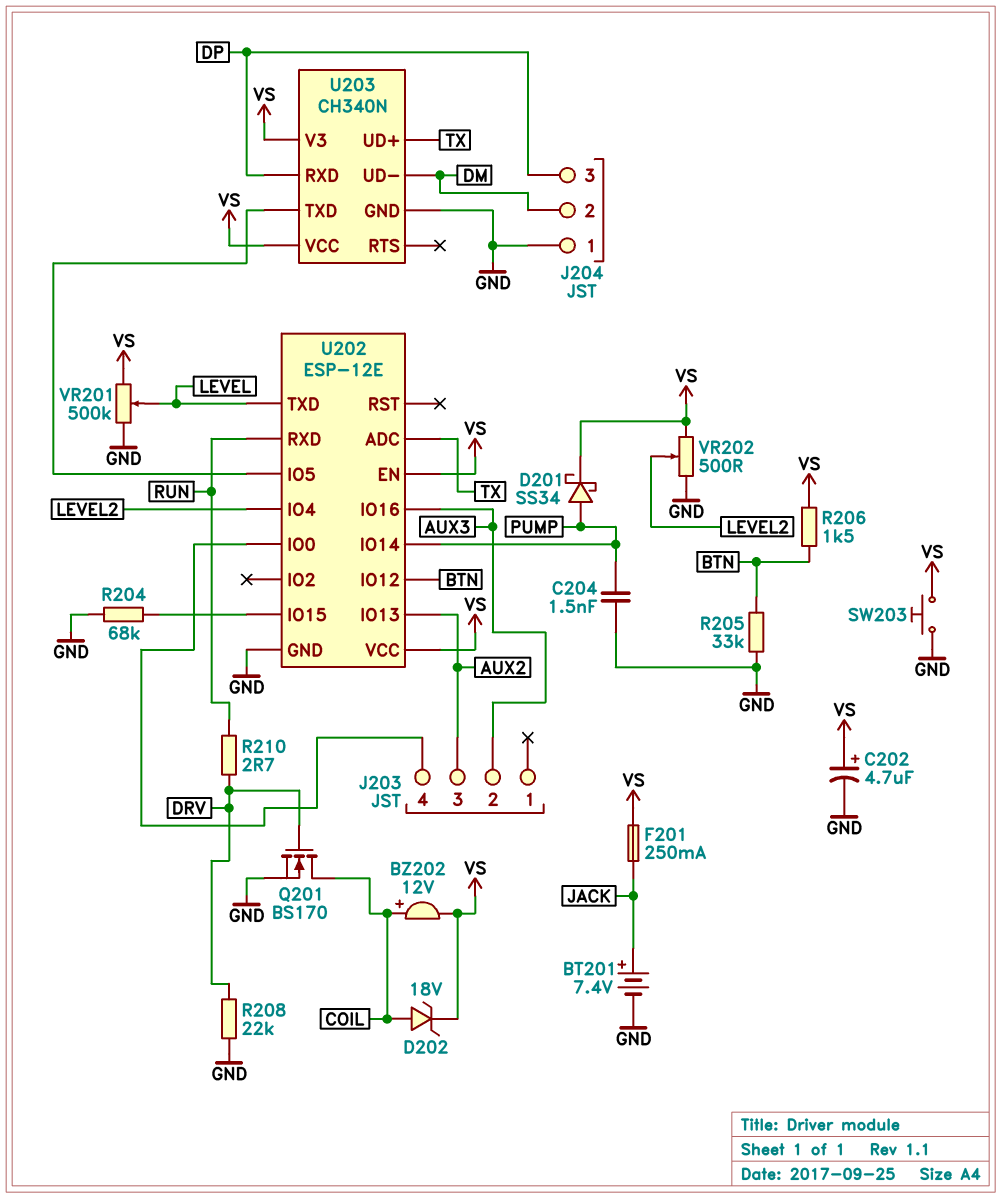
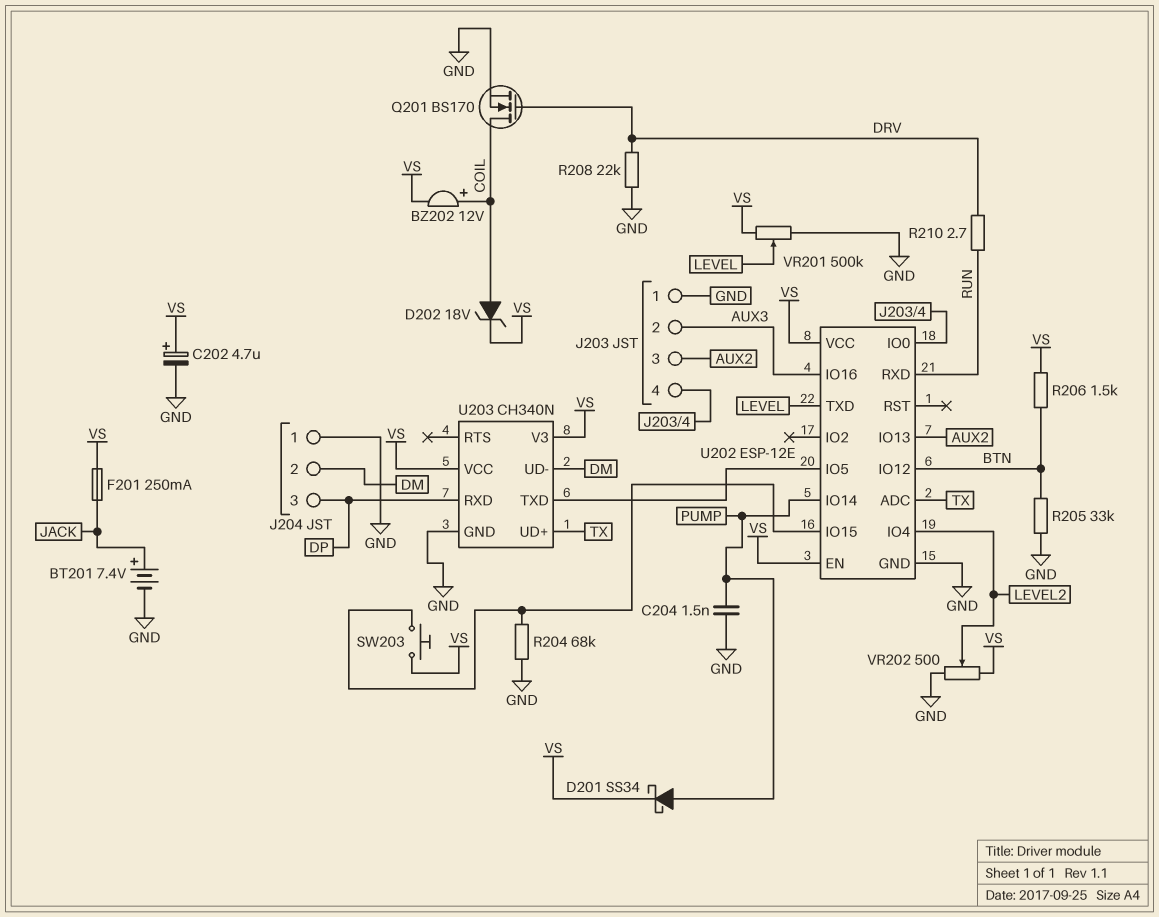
J203 pin 1: none -> GND
SW203: button (GND, VS) -> button (U202/IO15, VS)

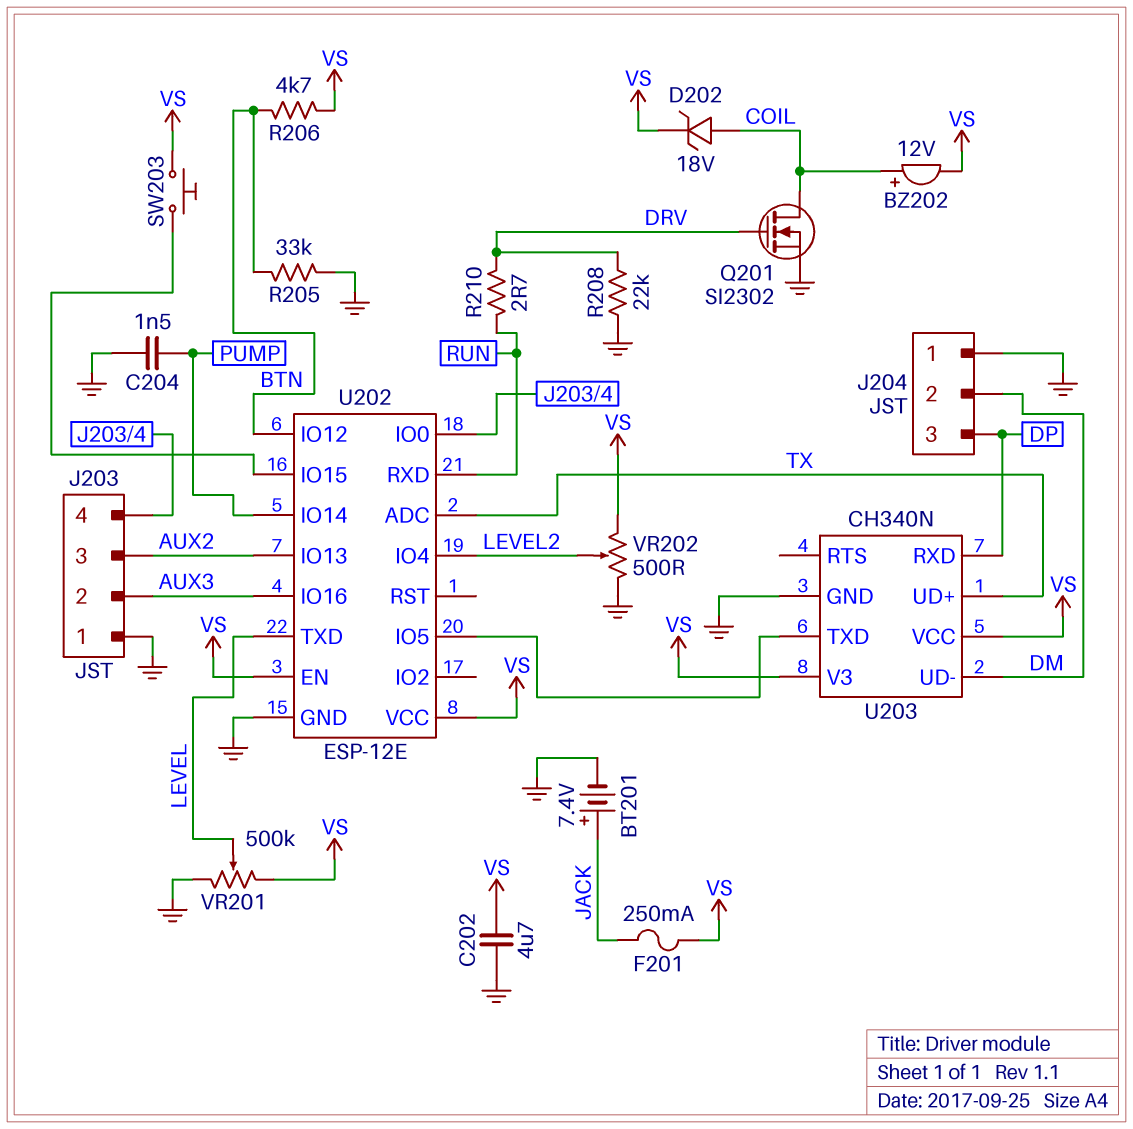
C202: 4.7uF (plus VS, minus GND) -> 4.7uF (GND, VS)
D201: schottky SS34 (A PUMP, K VS) -> none
Q201: NMOS BS170 (G DRV, D COIL, S GND) -> NMOS SI2302 (G DRV, D COIL, S GND)
R204: 68k (GND, U202/IO15) -> none
R206: 1.5k (BTN, VS) -> 4.7k (BTN, VS)

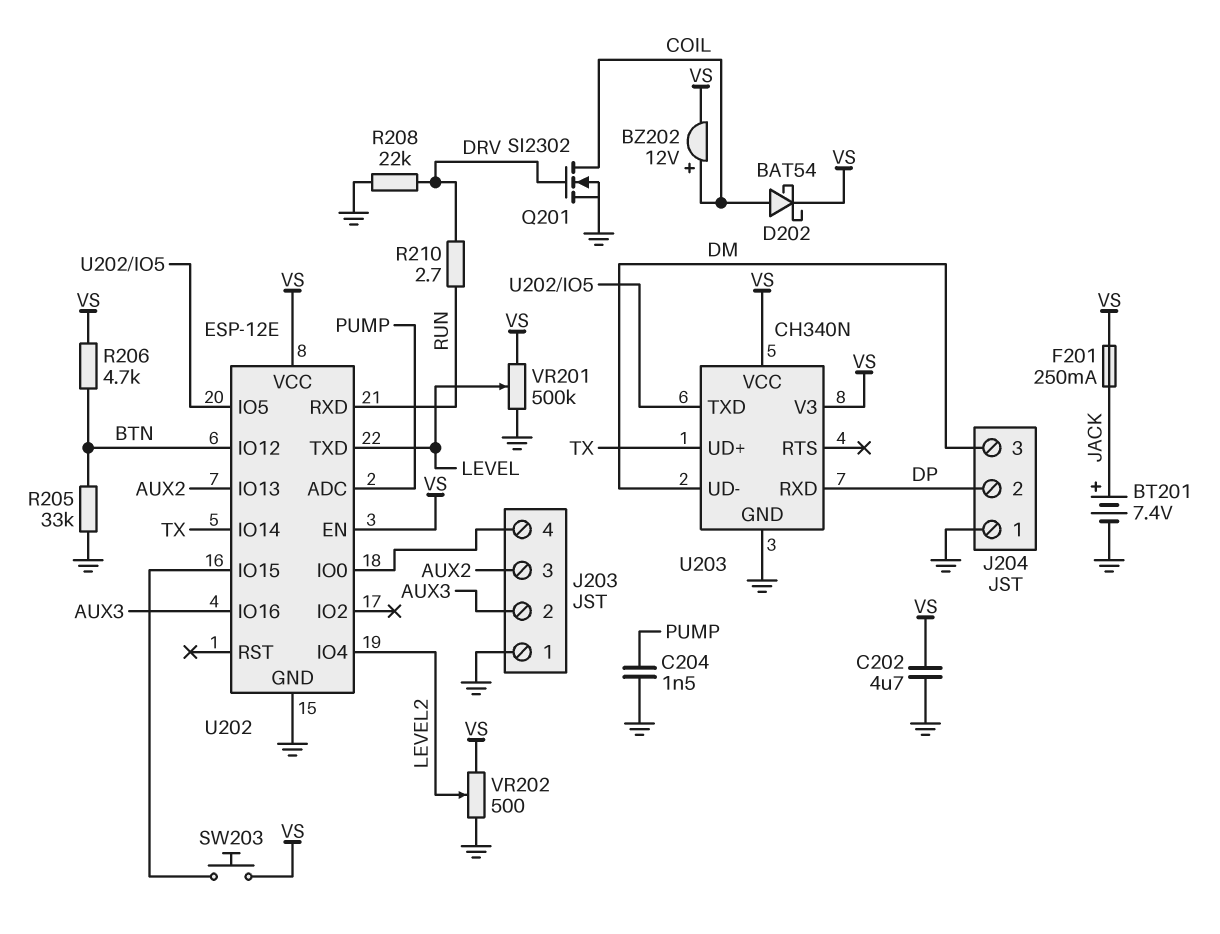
D202: zener 18V (A COIL, K VS) -> schottky BAT54 (A COIL, K VS)
J204 pin 2: DM -> DP
J204 pin 3: DP -> DM
U202 pin ADC: TX -> PUMP
U202 pin IO14: PUMP -> TX

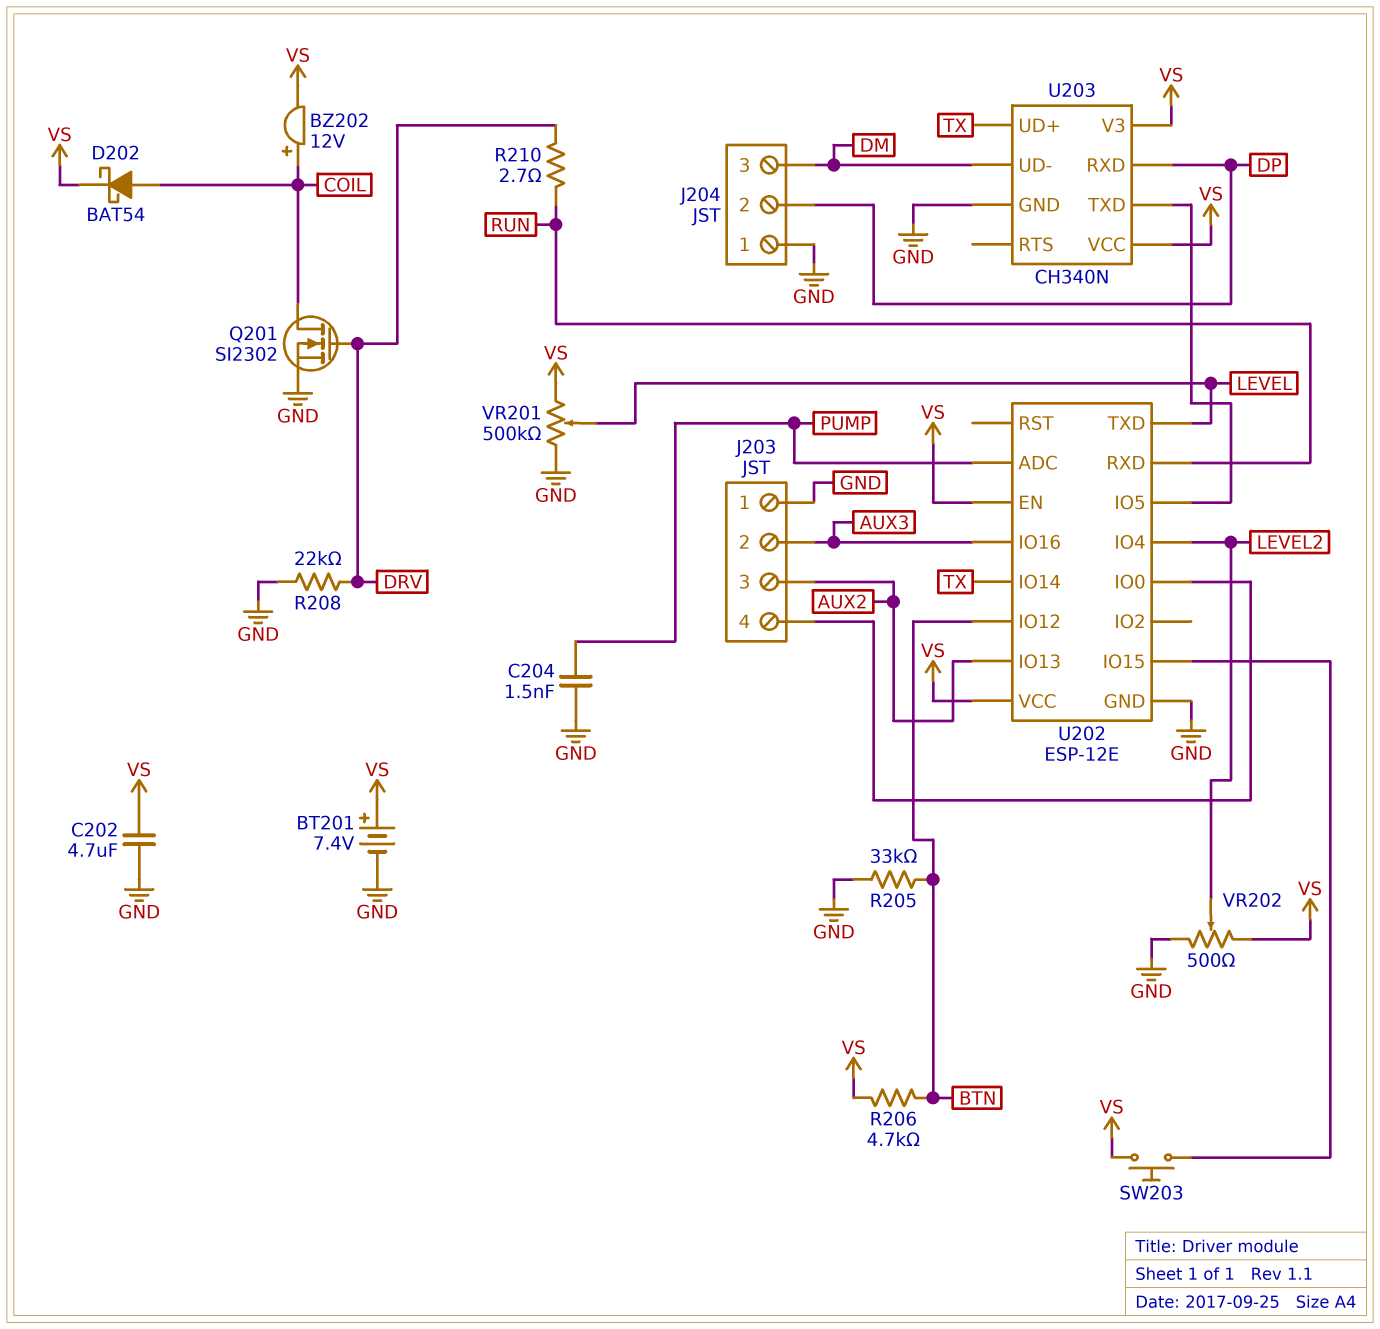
BT201: 7.4V (plus JACK, minus GND) -> 7.4V (plus VS, minus GND)
F201: 250mA (JACK, VS) -> none

